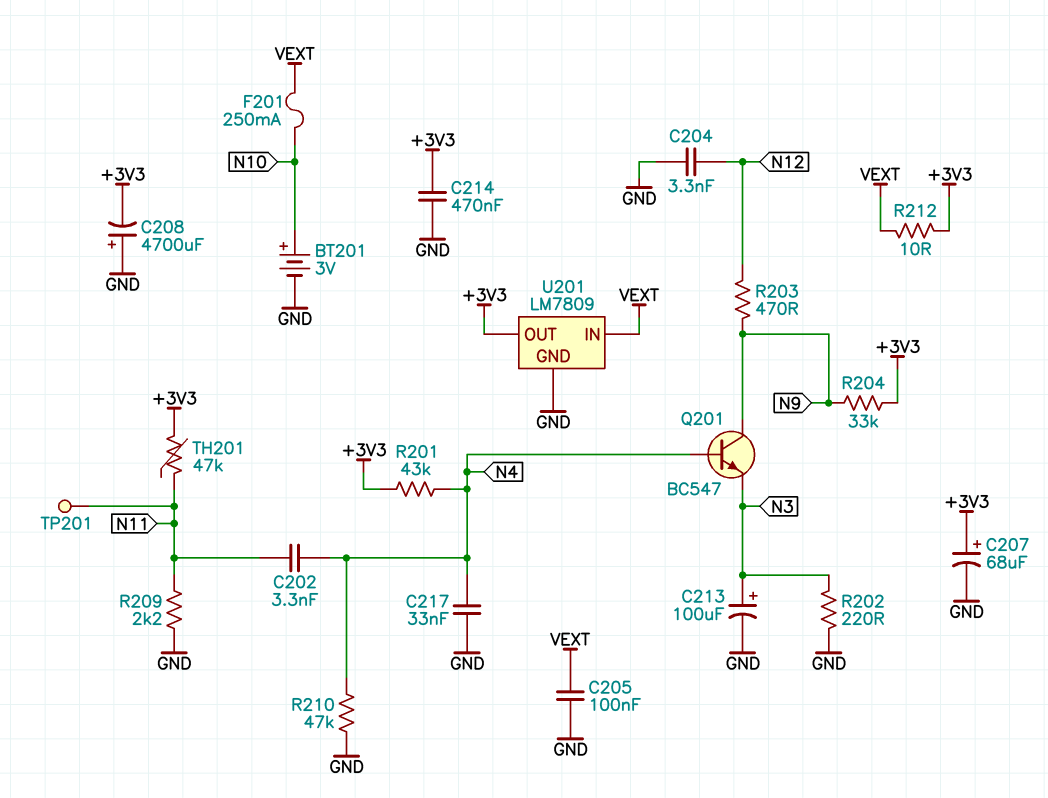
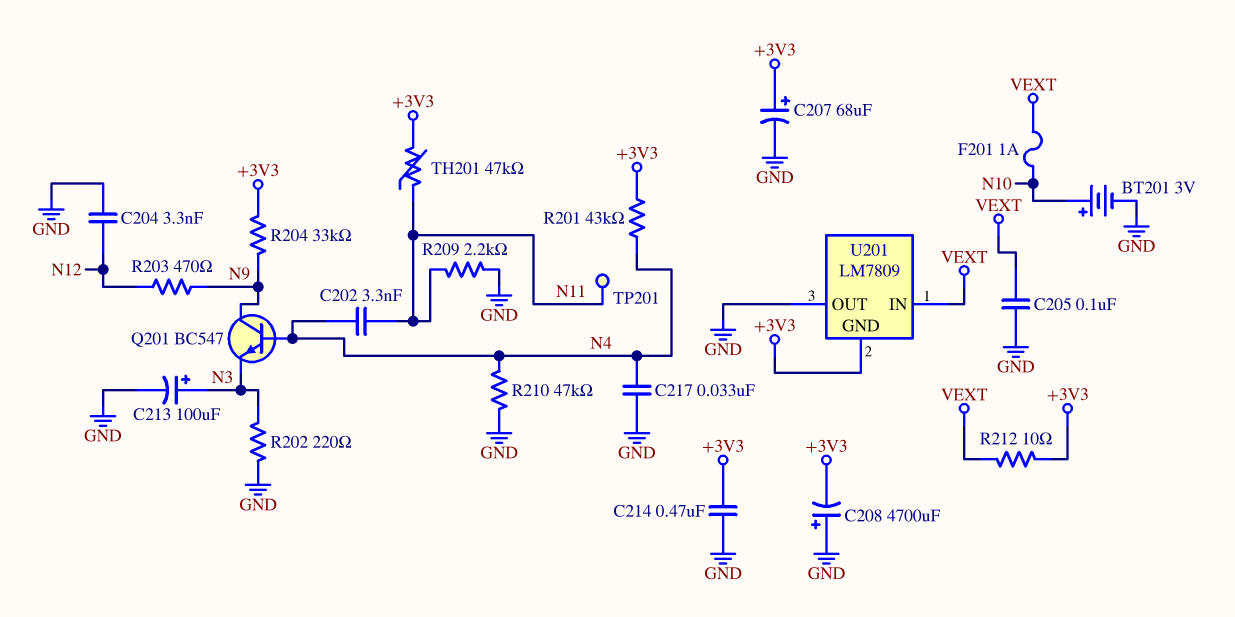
F201: 250mA (N10, VEXT) -> 1A (N10, VEXT)
U201 pin GND: GND -> +3V3
U201 pin OUT: +3V3 -> GND

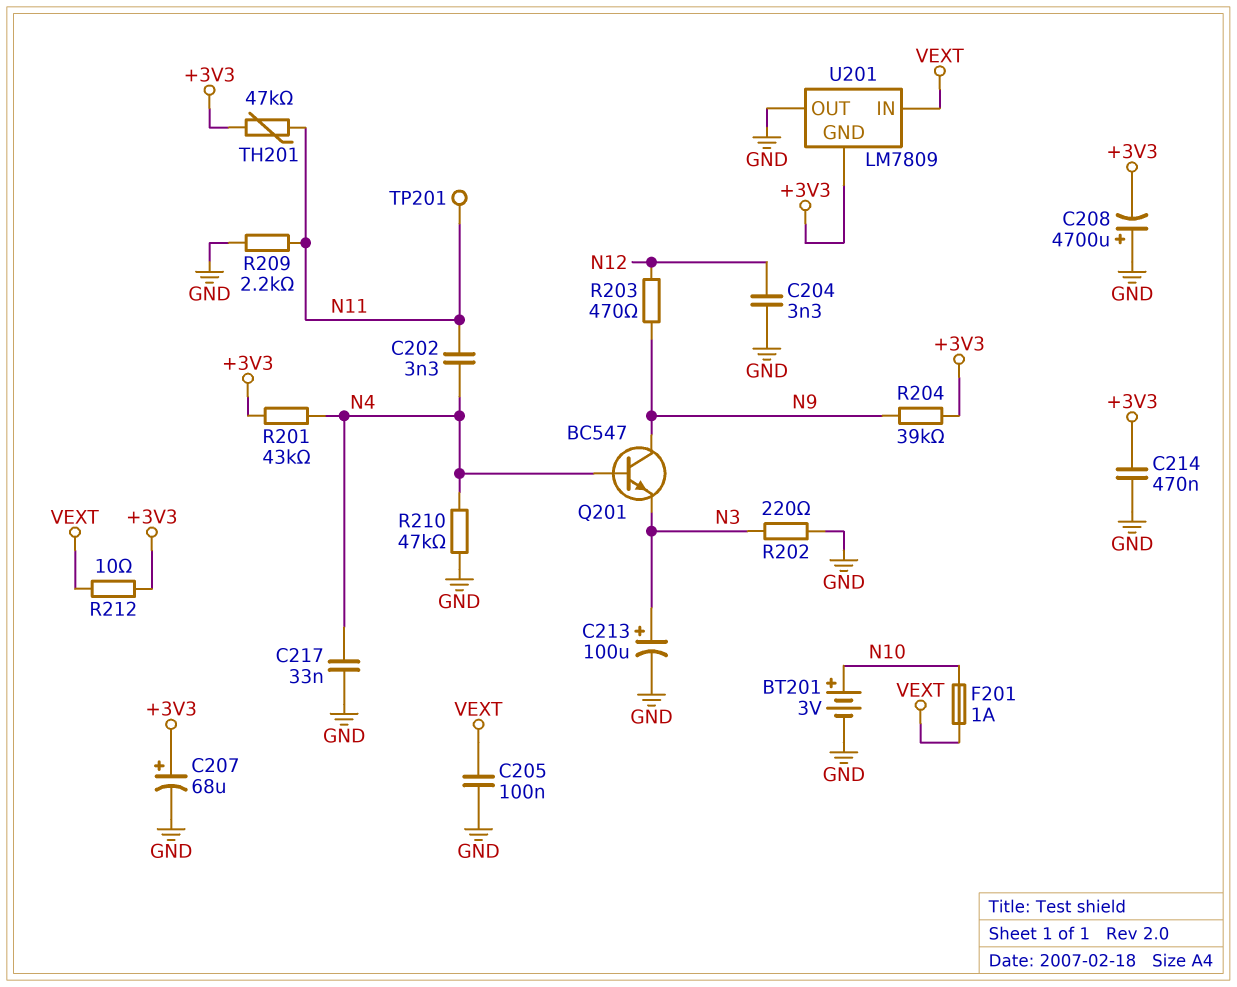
R204: 33k (+3V3, N9) -> 39k (+3V3, N9)

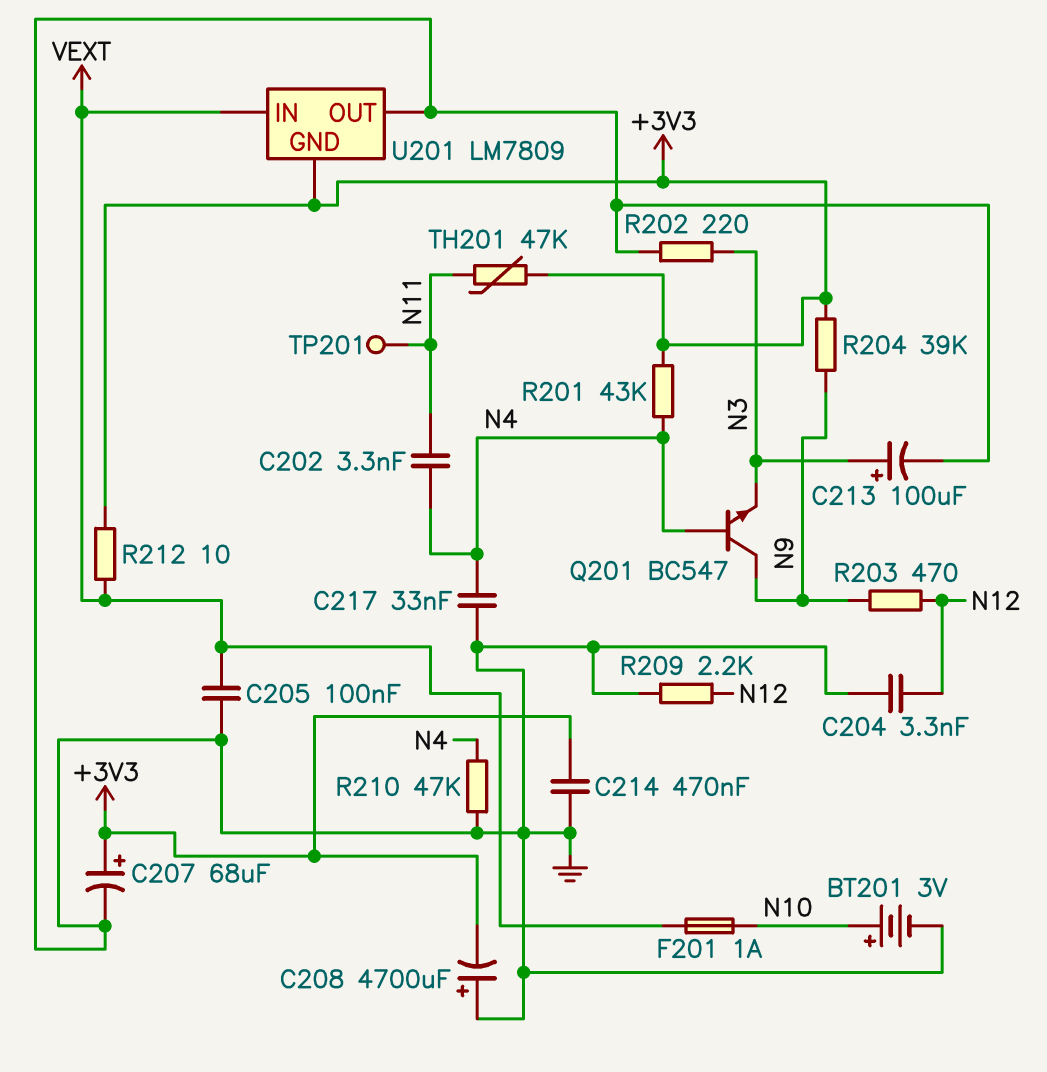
R209: 2.2k (GND, N11) -> 2.2k (GND, N12)

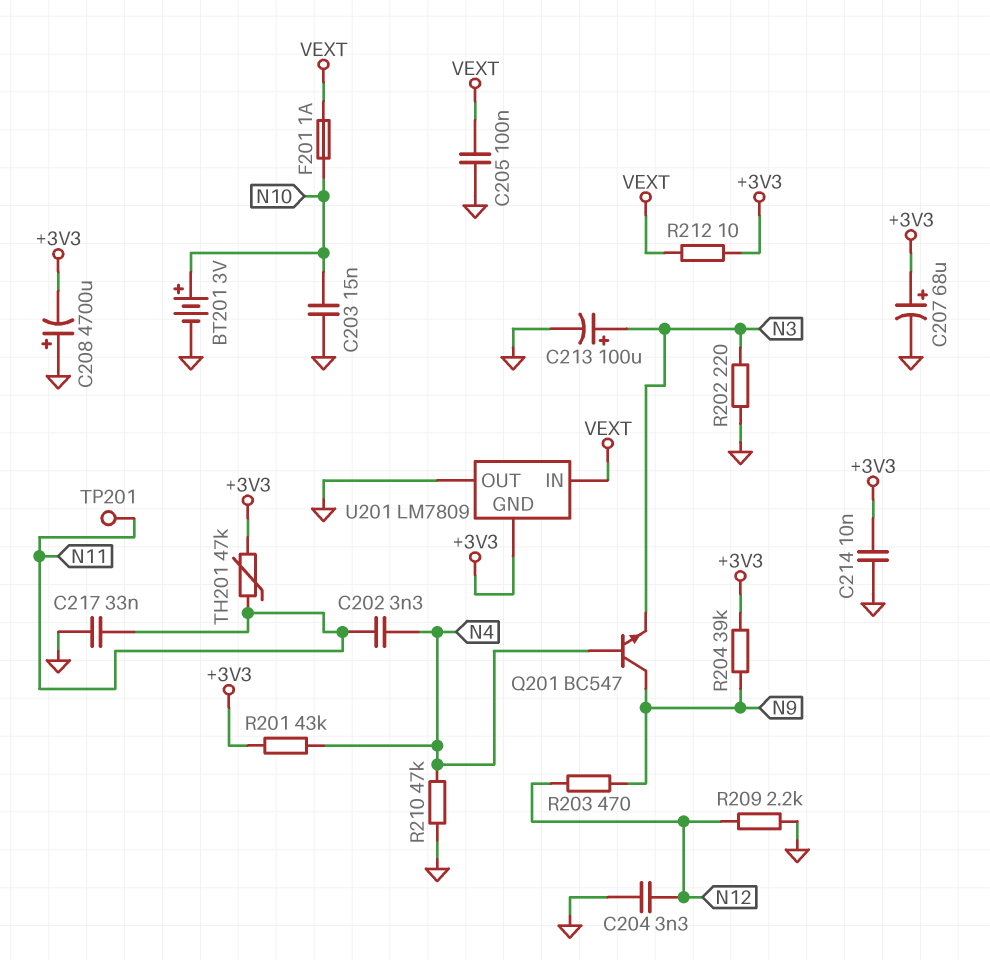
C203: none -> 15nF (GND, N10)
C214: 470nF (+3V3, GND) -> 10nF (+3V3, GND)
C217: 33nF (GND, N4) -> 33nF (GND, N11)

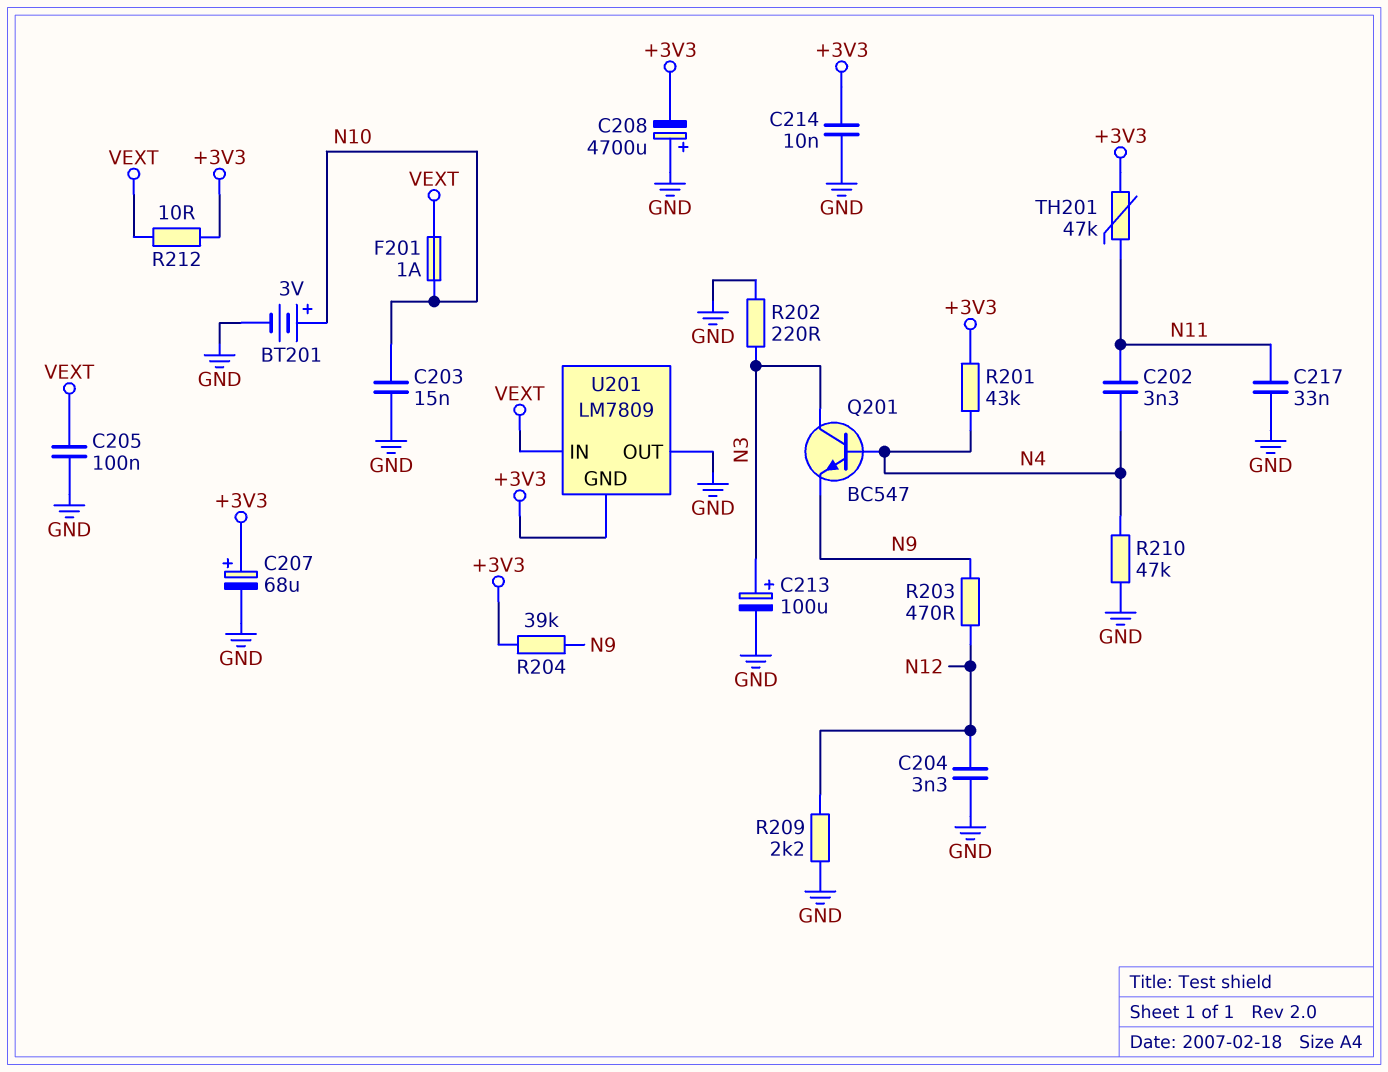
Q201: NPN BC547 (B N4, C N9, E N3) -> NPN BC547 (B N4, C N3, E N9)
TP201: test point (N11) -> none

